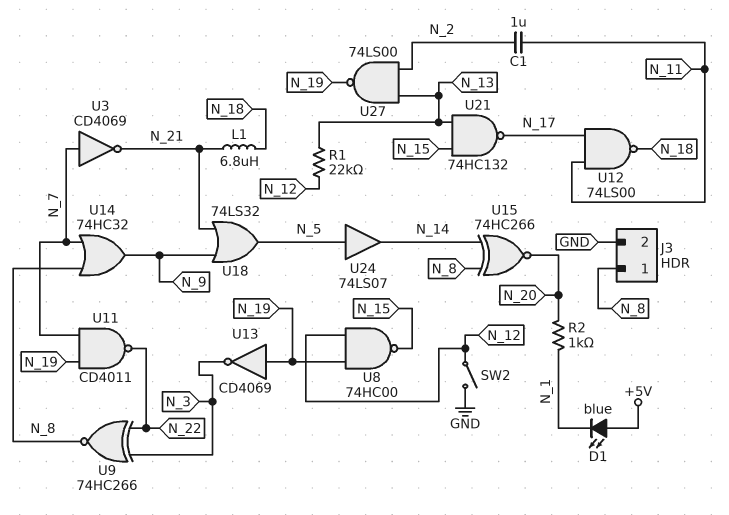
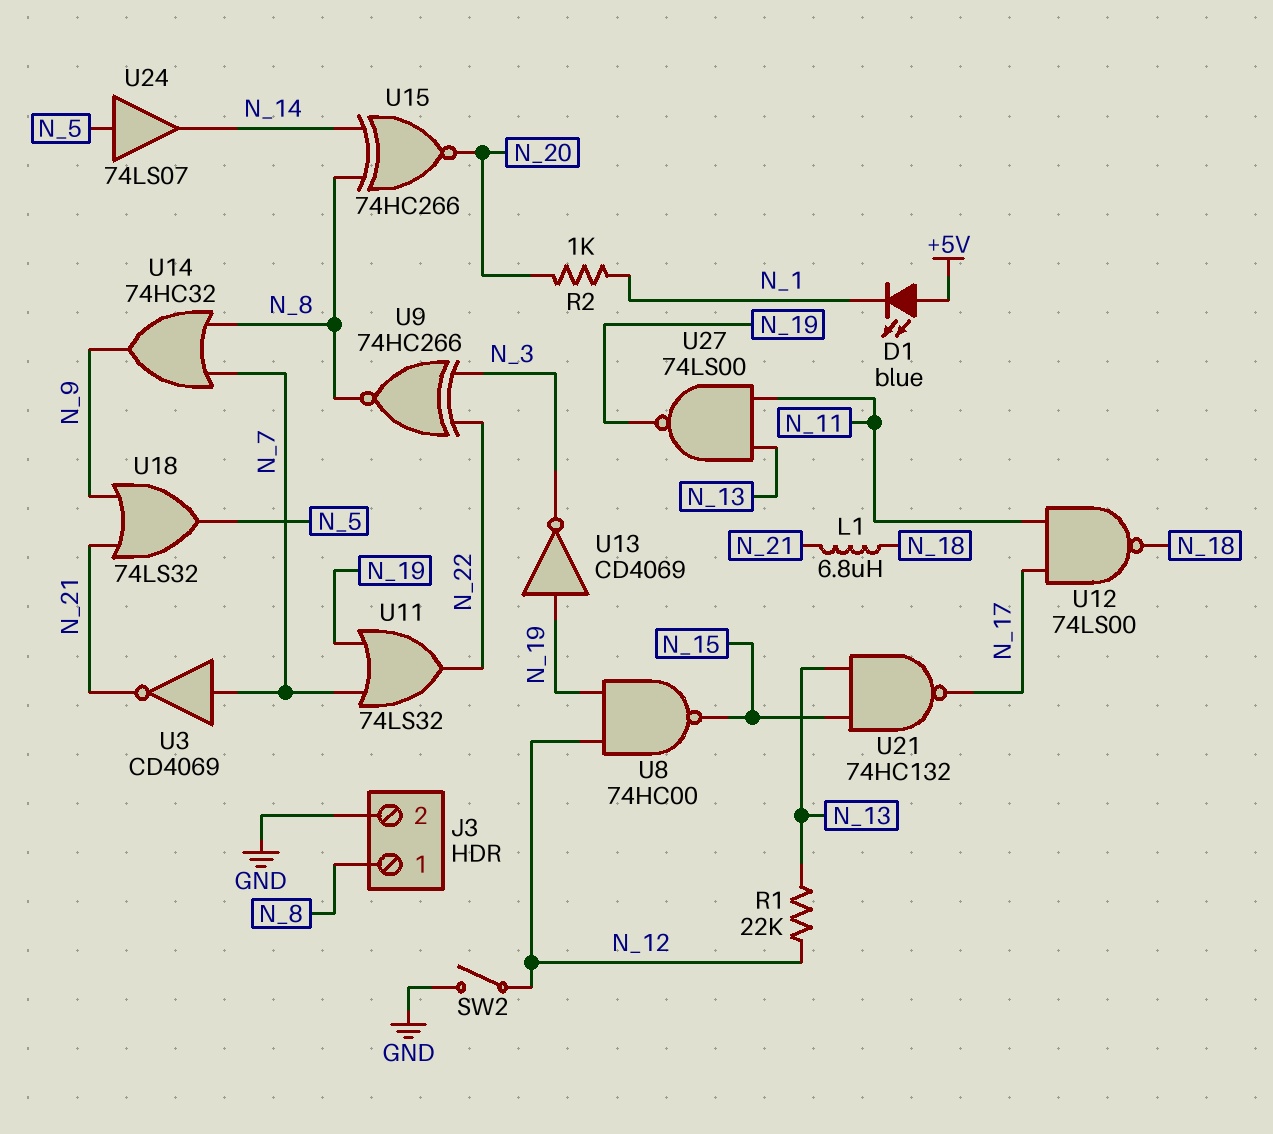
C1: 1uF (N_2, N_11) -> none
U11: NAND CD4011 (in N_7, in N_19, out N_22) -> OR 74LS32 (in N_7, in N_19, out N_22)
U27: NAND 74LS00 (in N_2, in N_13, out N_19) -> NAND 74LS00 (in N_11, in N_13, out N_19)

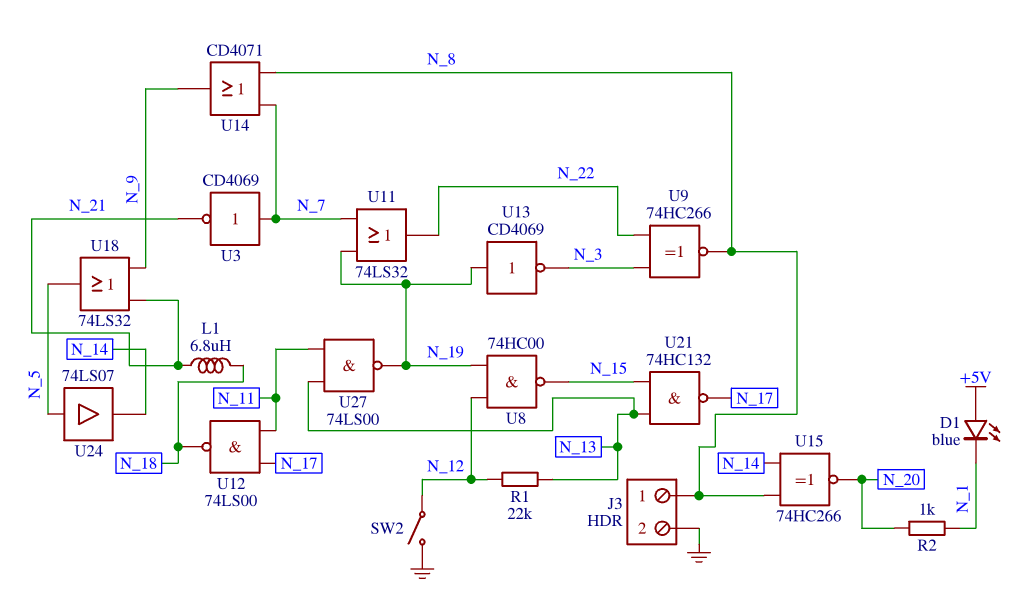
U14: OR 74HC32 (in N_7, in N_8, out N_9) -> OR CD4071 (in N_7, in N_8, out N_9)

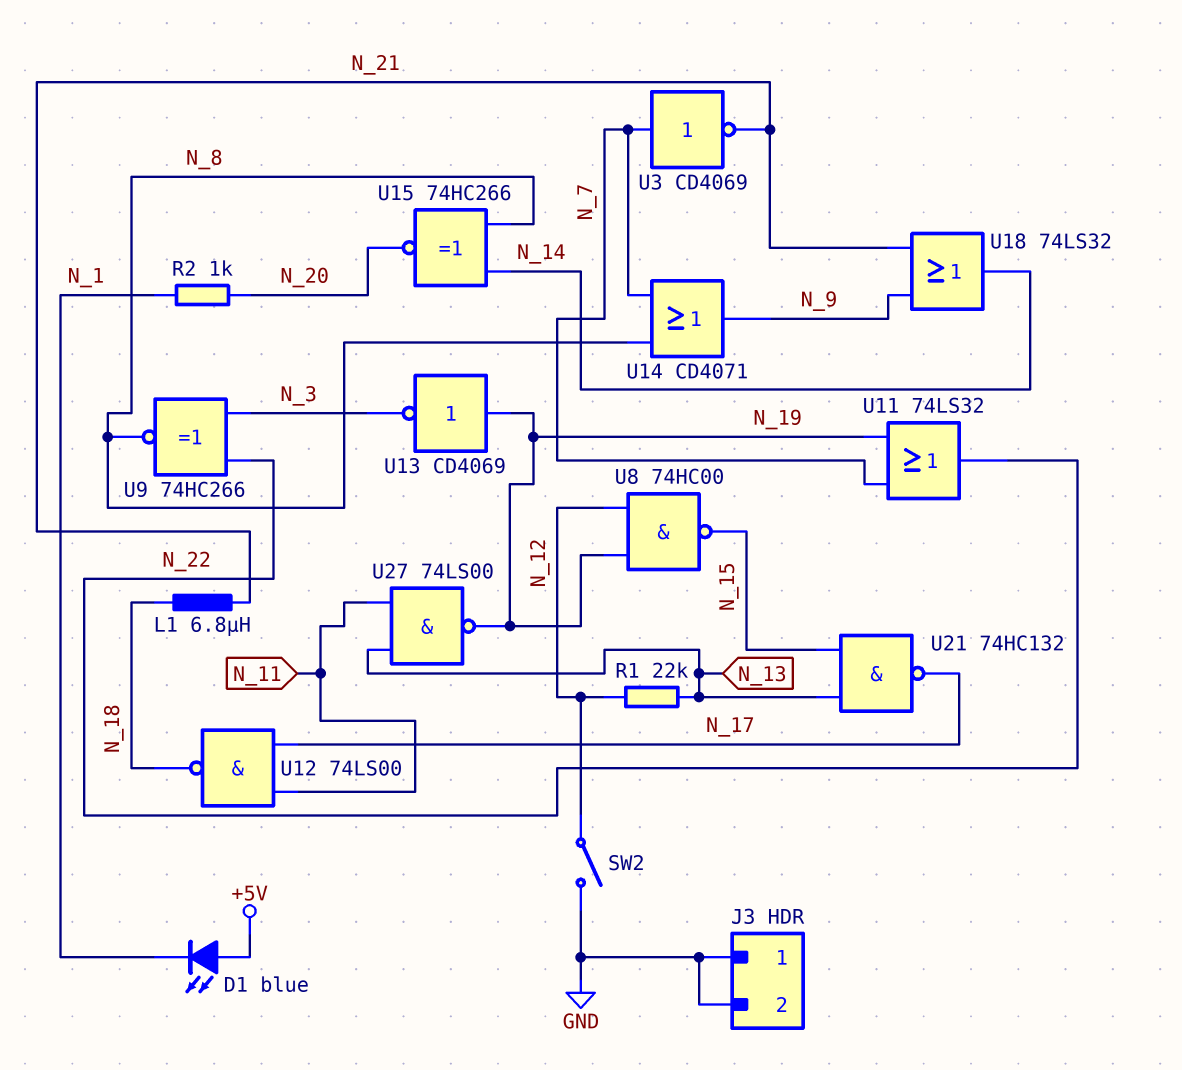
J3 pin 1: N_8 -> GND
U18: OR 74LS32 (in N_9, in N_21, out N_5) -> OR 74LS32 (in N_9, in N_21, out N_14)
U24: buffer 74LS07 (in N_5, out N_14) -> none

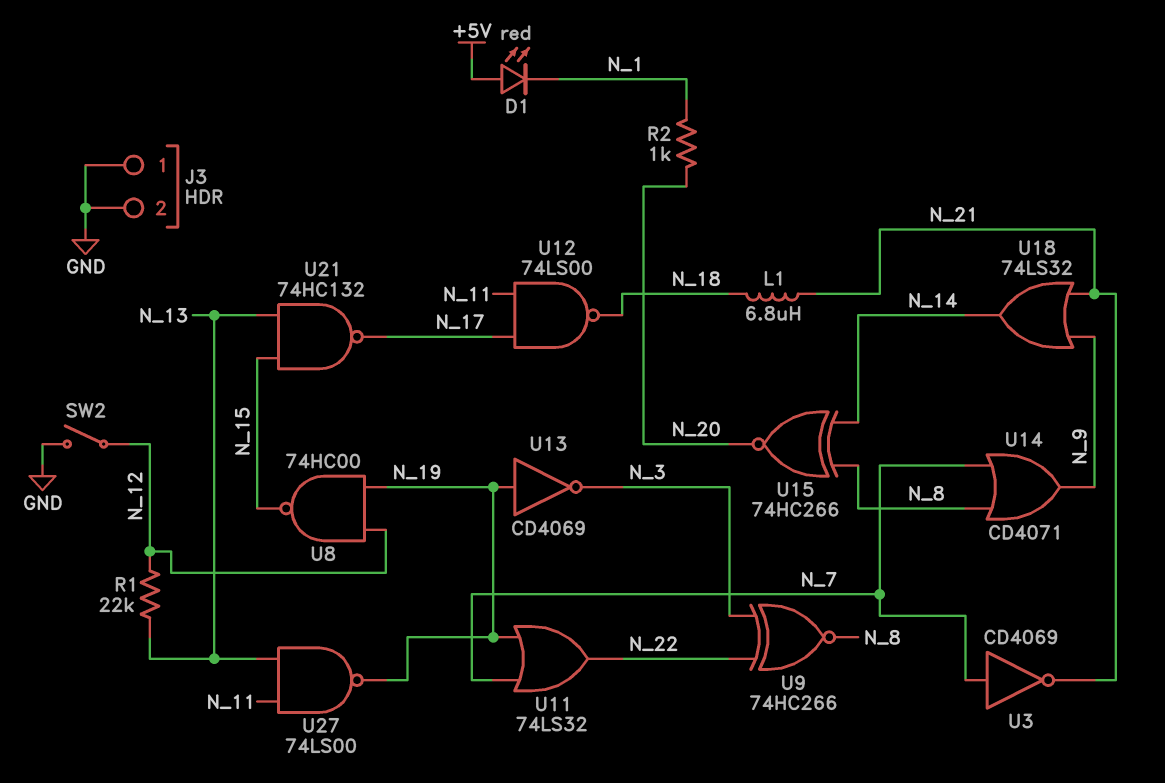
D1: LED blue (A +5V, K N_1) -> LED red (A +5V, K N_1)

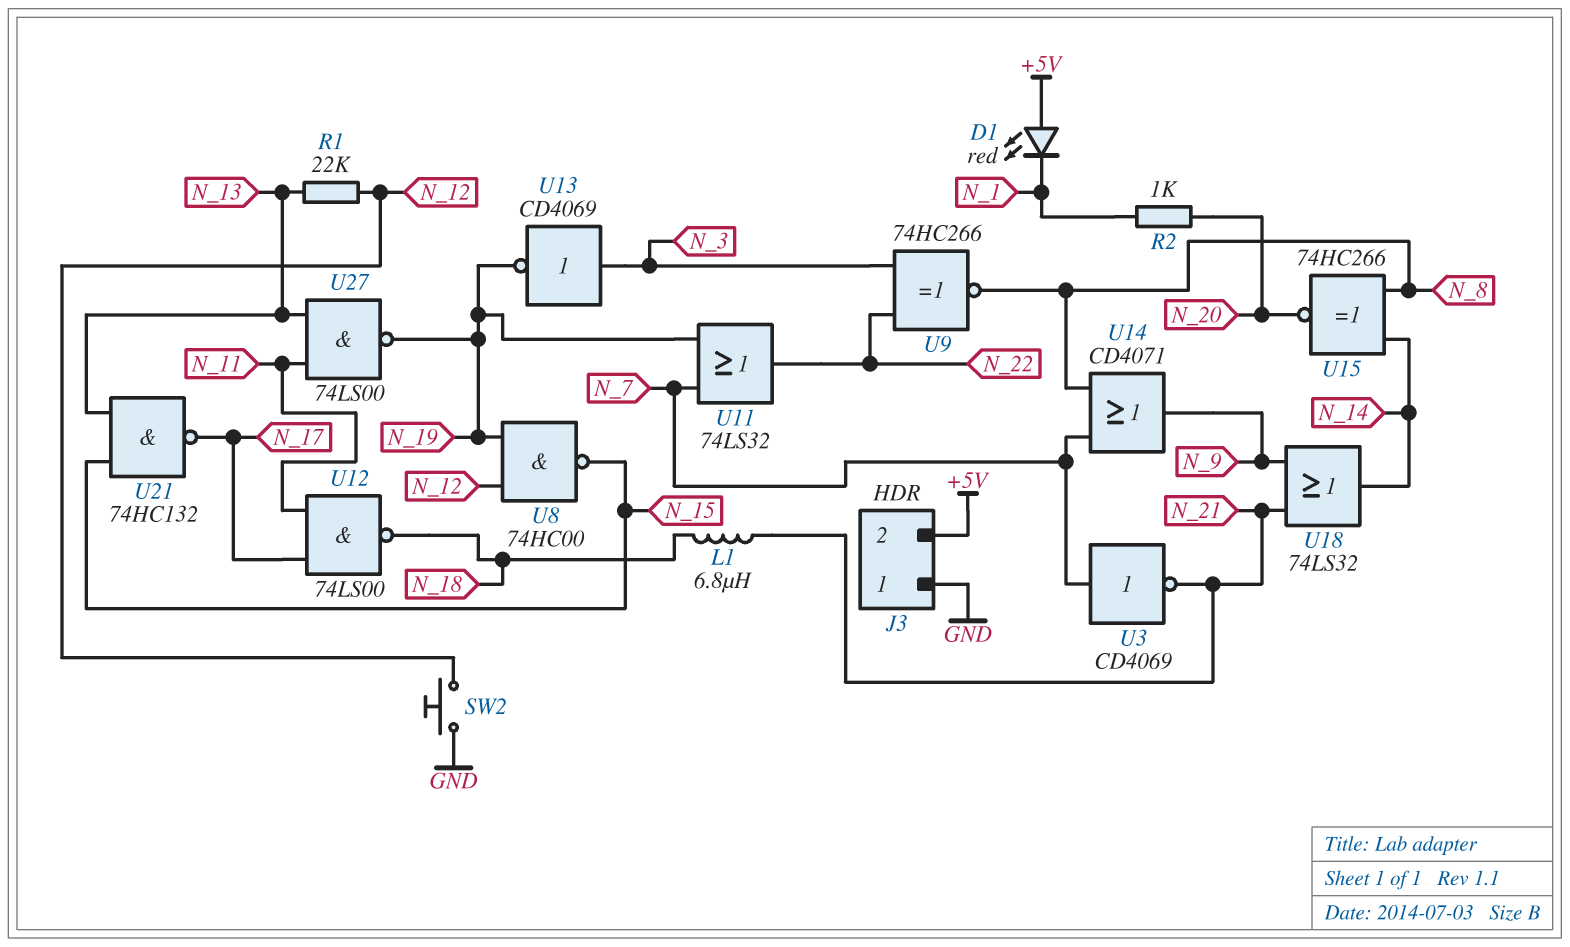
J3 pin 2: GND -> +5V
SW2: switch (GND, N_12) -> button (GND, N_12)
U13: NOT CD4069 (in N_19, out N_3) -> NOT CD4069 (in N_3, out N_19)

